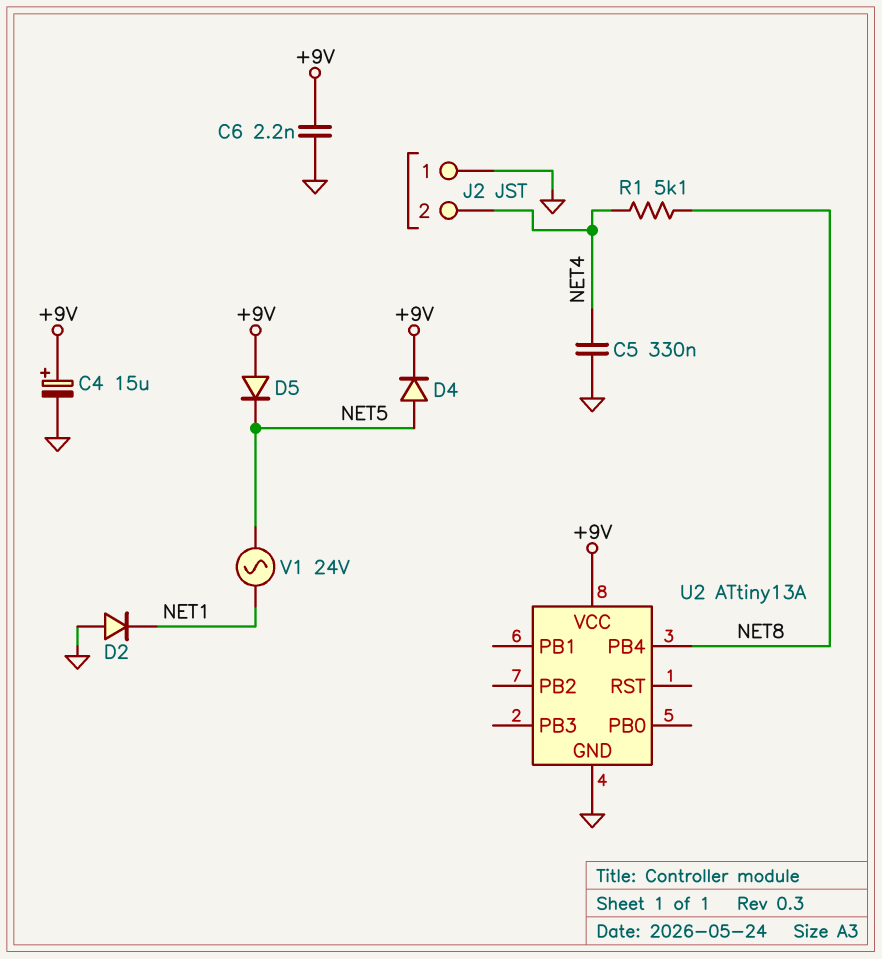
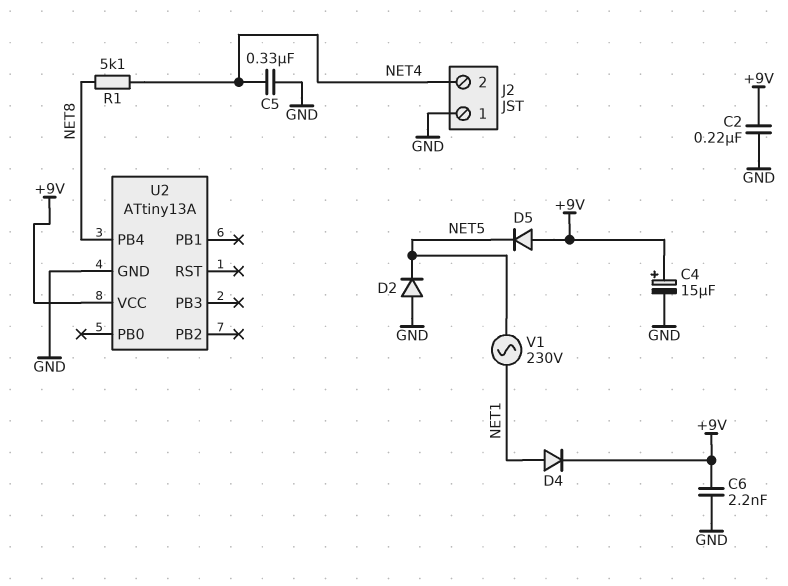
C2: none -> 220nF (+9V, GND)
D2: diode (A GND, K NET1) -> diode (A GND, K NET5)
D4: diode (A NET5, K +9V) -> diode (A NET1, K +9V)
V1: AC 24V (NET1, NET5) -> AC 230V (NET1, NET5)

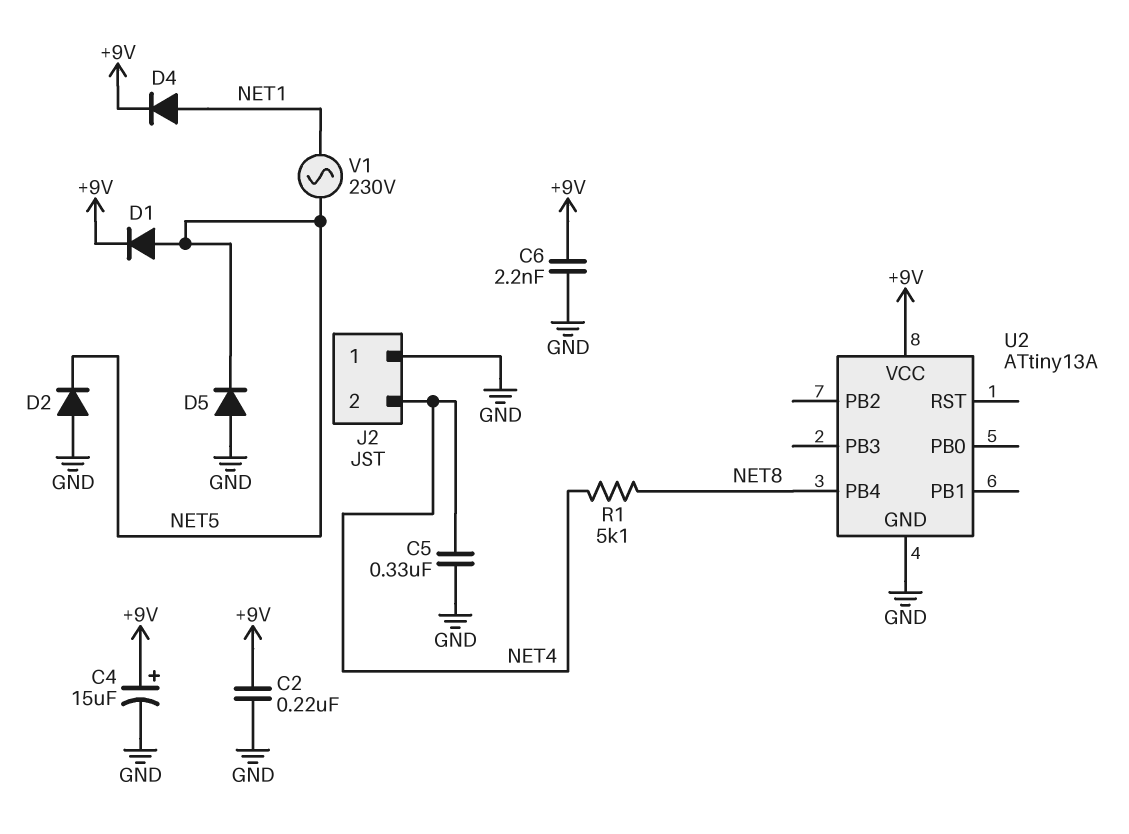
D1: none -> diode (A NET5, K +9V)
D5: diode (A +9V, K NET5) -> diode (A GND, K NET5)

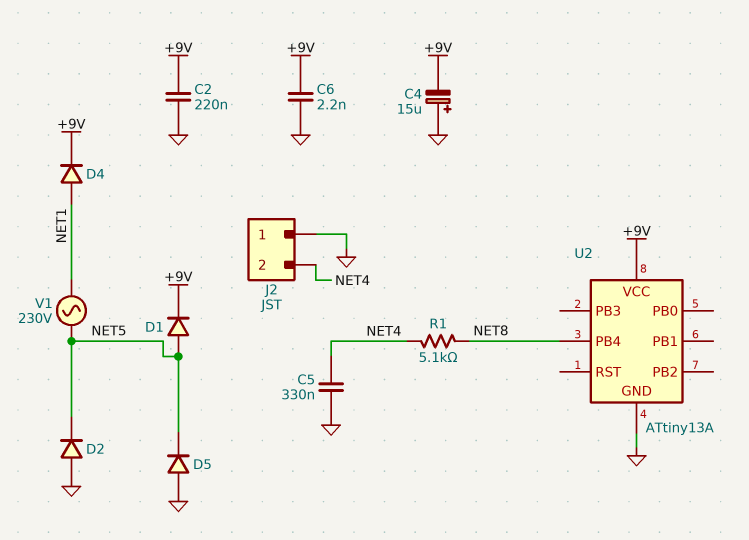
C4: 15uF (plus +9V, minus GND) -> 15uF (plus GND, minus +9V)

